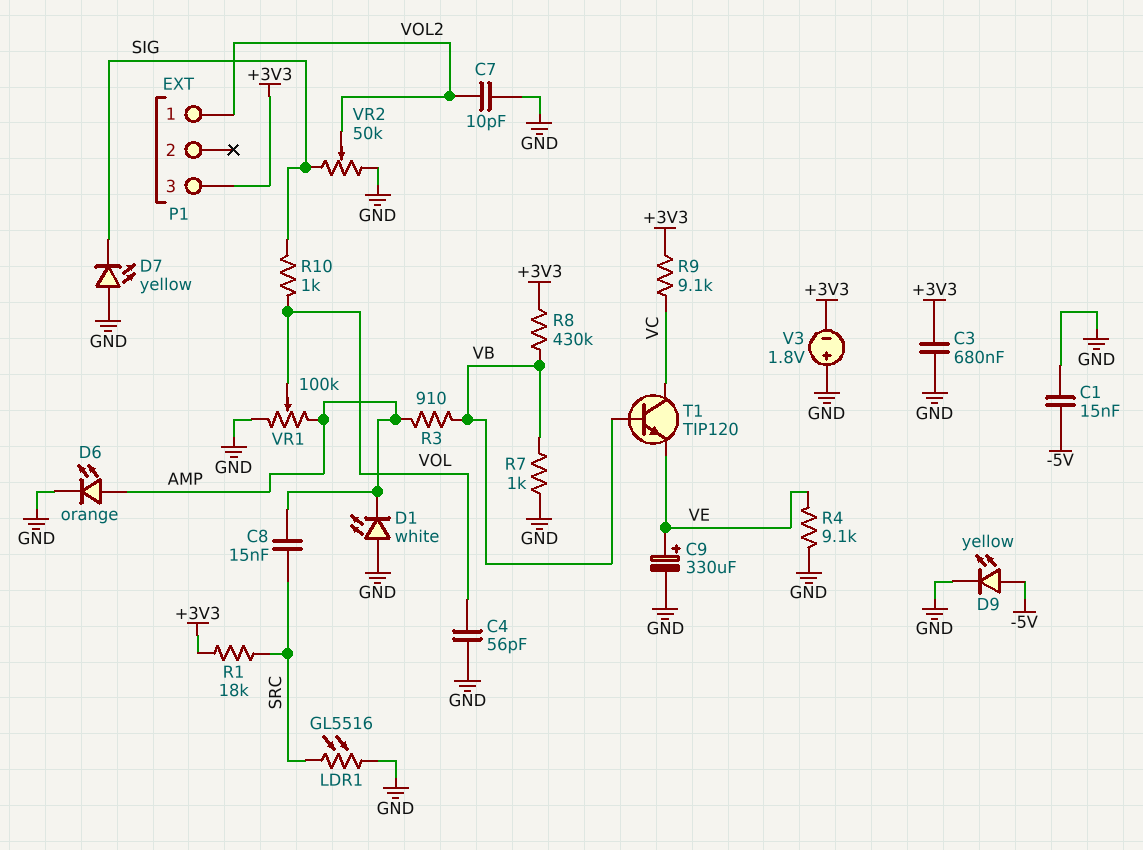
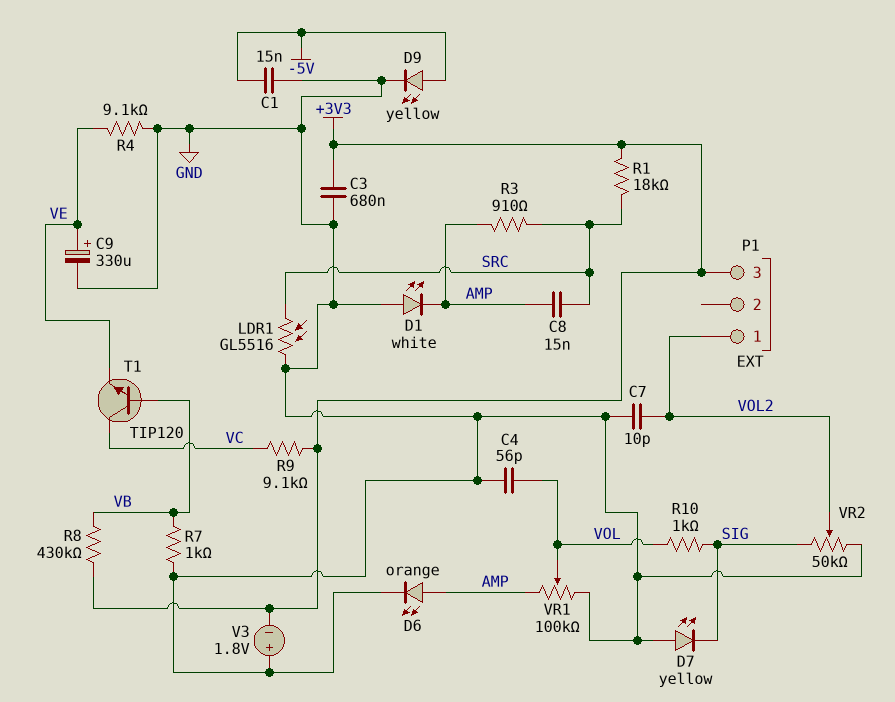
R3: 910 (AMP, VB) -> 910 (AMP, SRC)

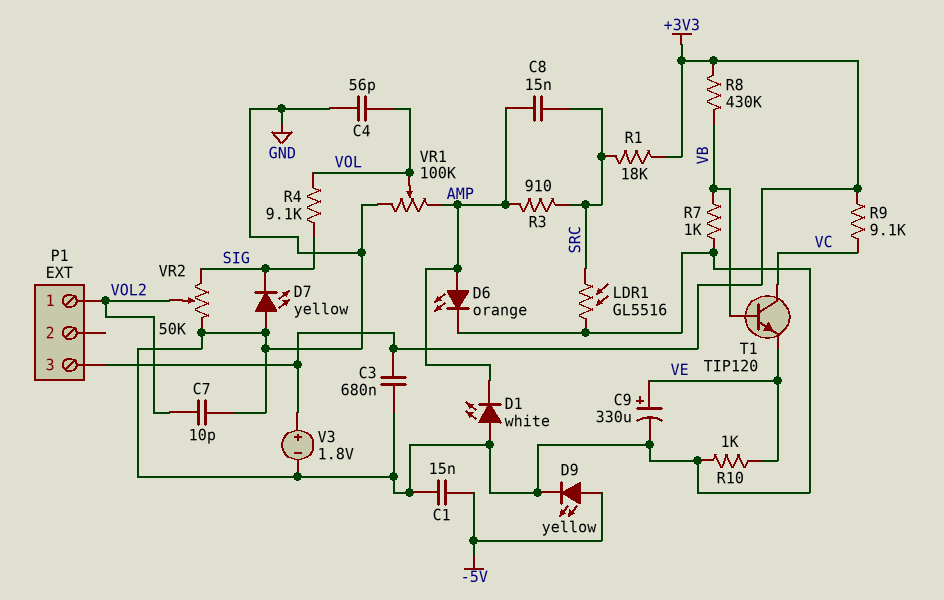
R4: 9.1k (GND, VE) -> 9.1k (SIG, VOL)
R10: 1k (SIG, VOL) -> 1k (GND, VE)
V3: 1.8V (plus GND, minus +3V3) -> 1.8V (plus +3V3, minus GND)

